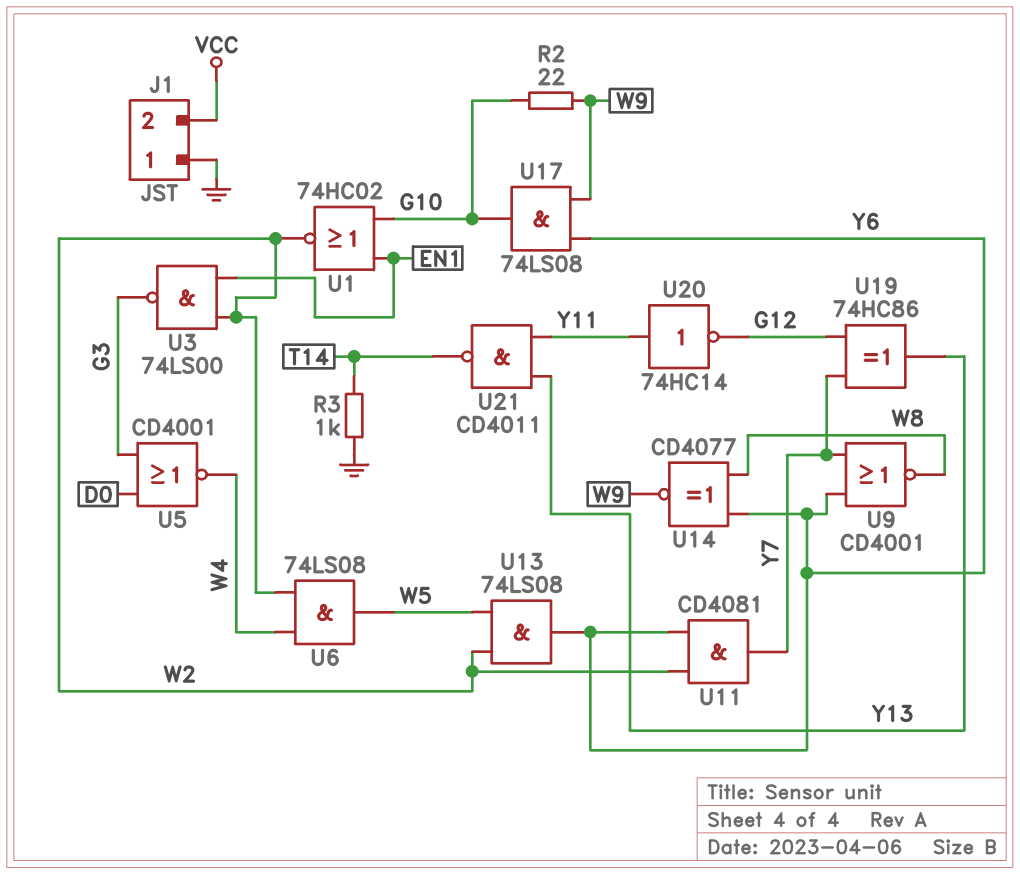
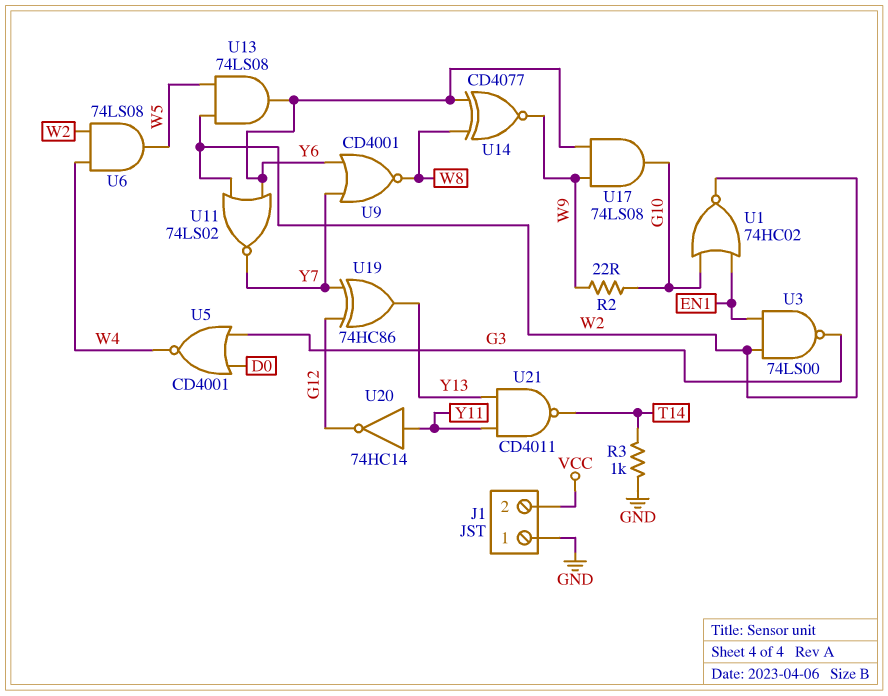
U11: AND CD4081 (in W2, in Y6, out Y7) -> NOR 74LS02 (in W2, in Y6, out Y7)

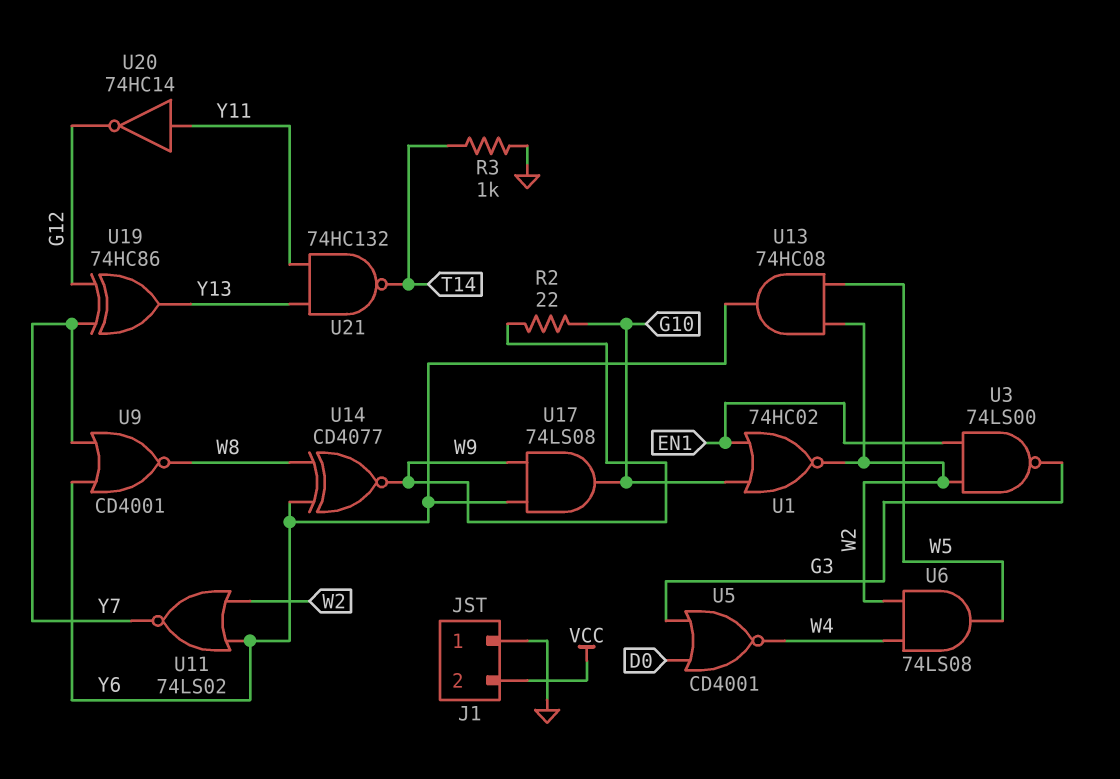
U13: AND 74LS08 (in W2, in W5, out Y6) -> AND 74HC08 (in W2, in W5, out Y6)
U21: NAND CD4011 (in Y11, in Y13, out T14) -> NAND 74HC132 (in Y11, in Y13, out T14)

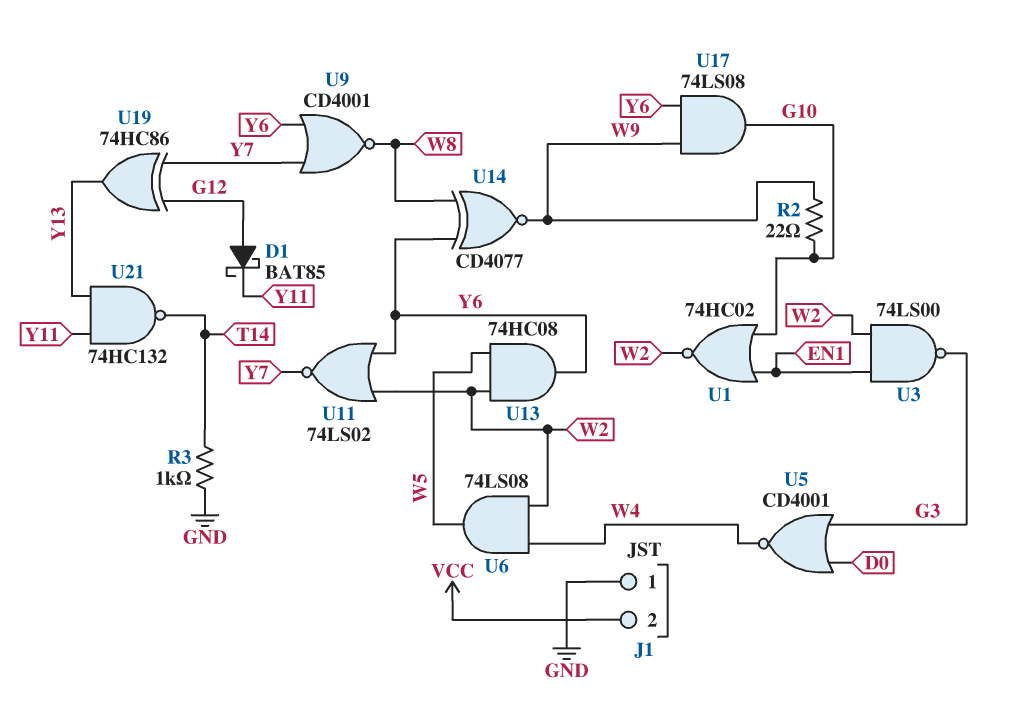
D1: none -> schottky BAT85 (A G12, K Y11)
U20: NOT 74HC14 (in Y11, out G12) -> none

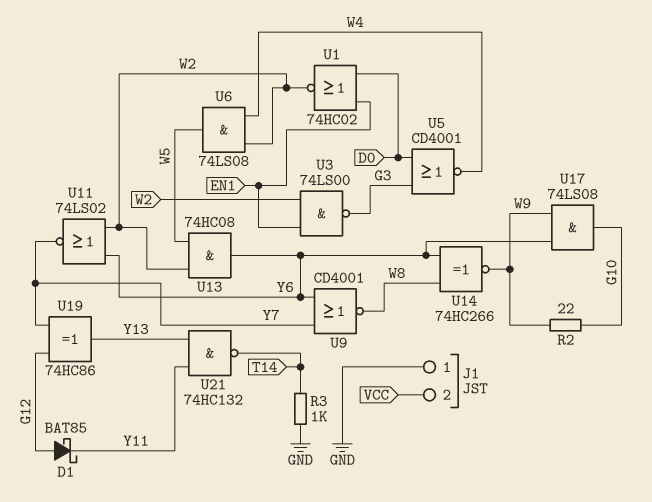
U1: NOR 74HC02 (in EN1, in G10, out W2) -> NOR 74HC02 (in D0, in EN1, out W2)
U14: XNOR CD4077 (in W8, in Y6, out W9) -> XNOR 74HC266 (in W8, in Y6, out W9)

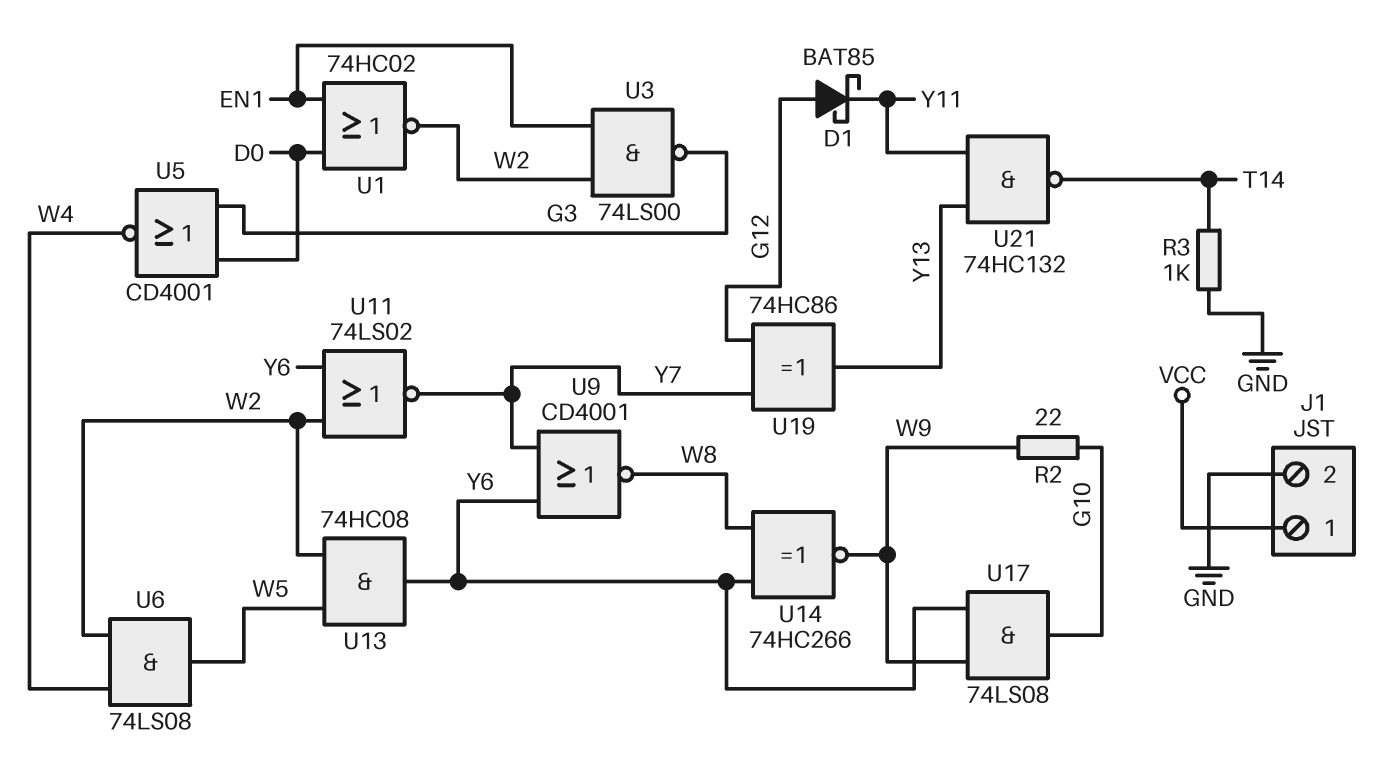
J1 pin 1: GND -> VCC
J1 pin 2: VCC -> GND

